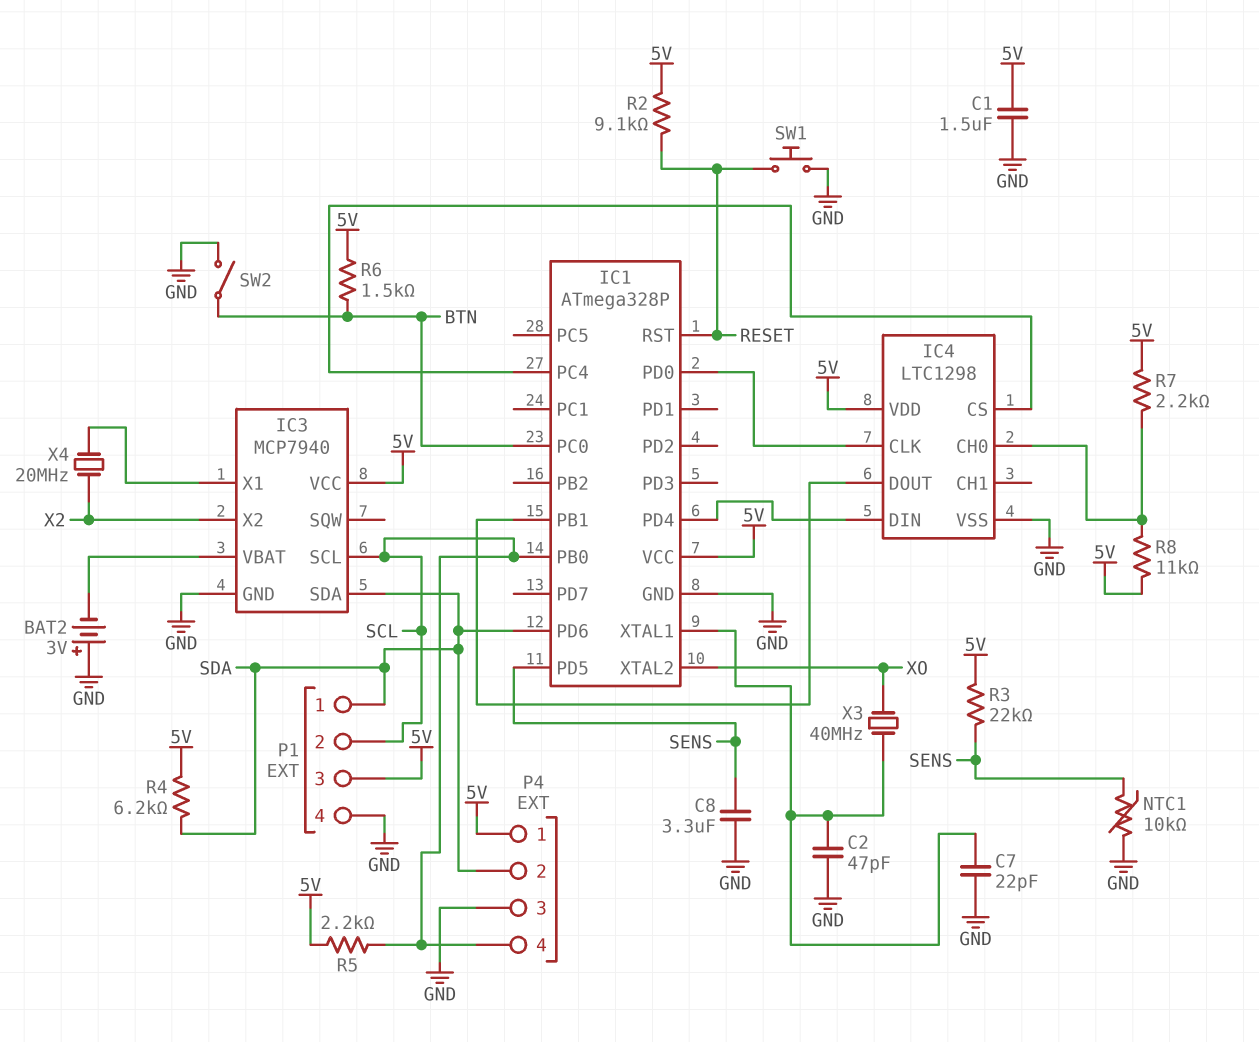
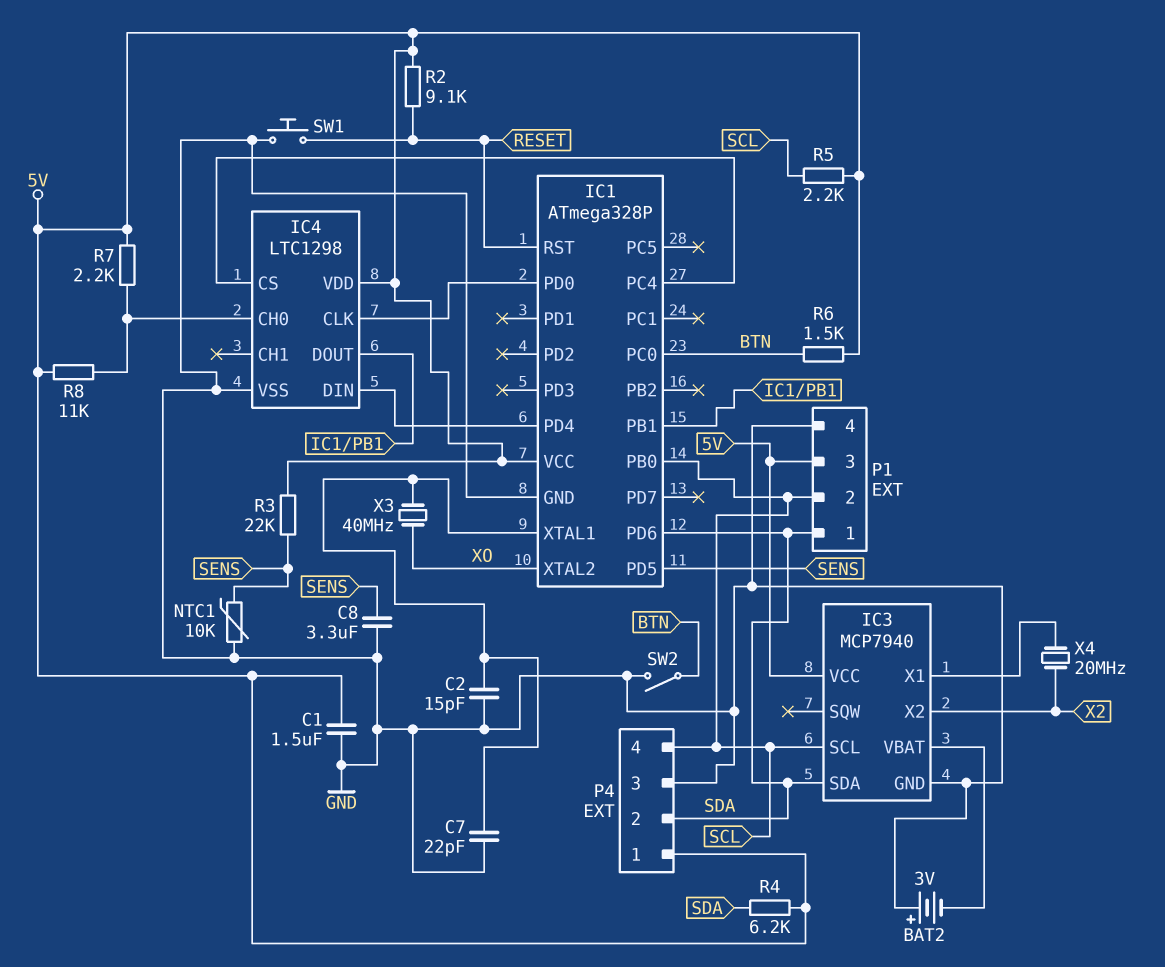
C2: 47pF (GND, IC1/XTAL1) -> 15pF (GND, IC1/XTAL1)

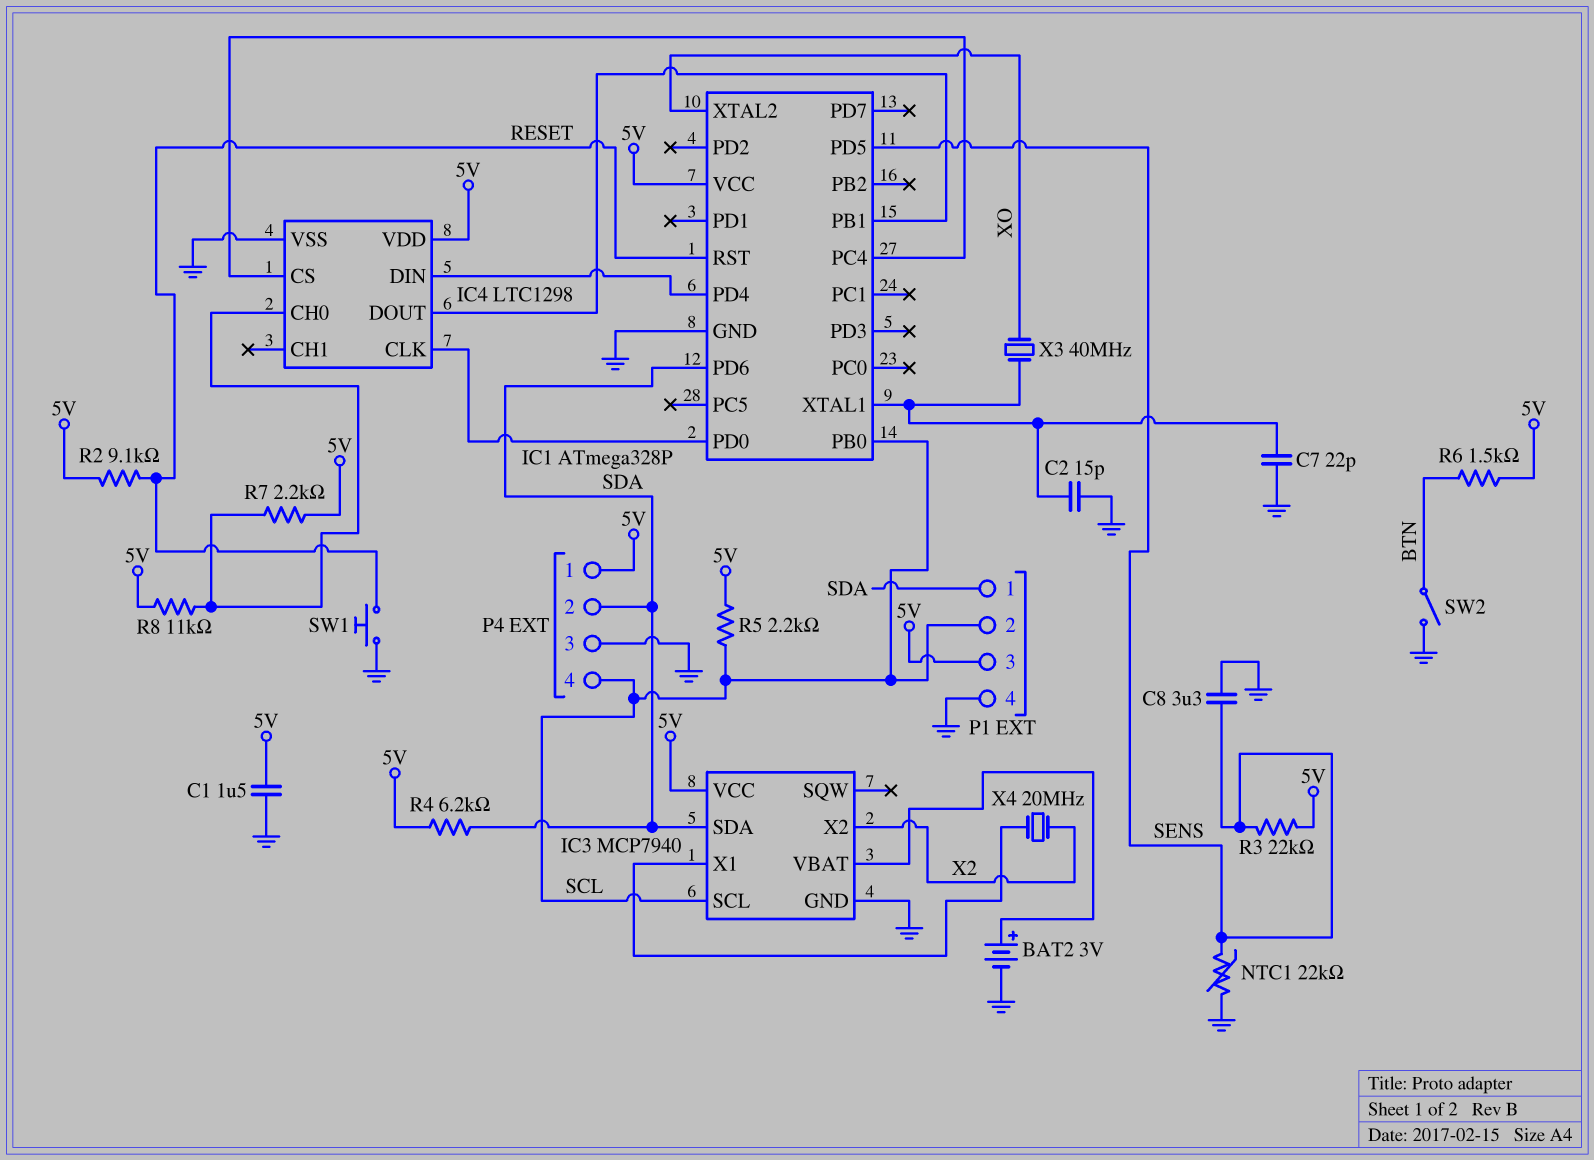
BAT2: 3V (plus GND, minus IC3/VBAT) -> 3V (plus IC3/VBAT, minus GND)
IC1 pin PC0: BTN -> none
NTC1: 10k (GND, SENS) -> 22k (GND, SENS)

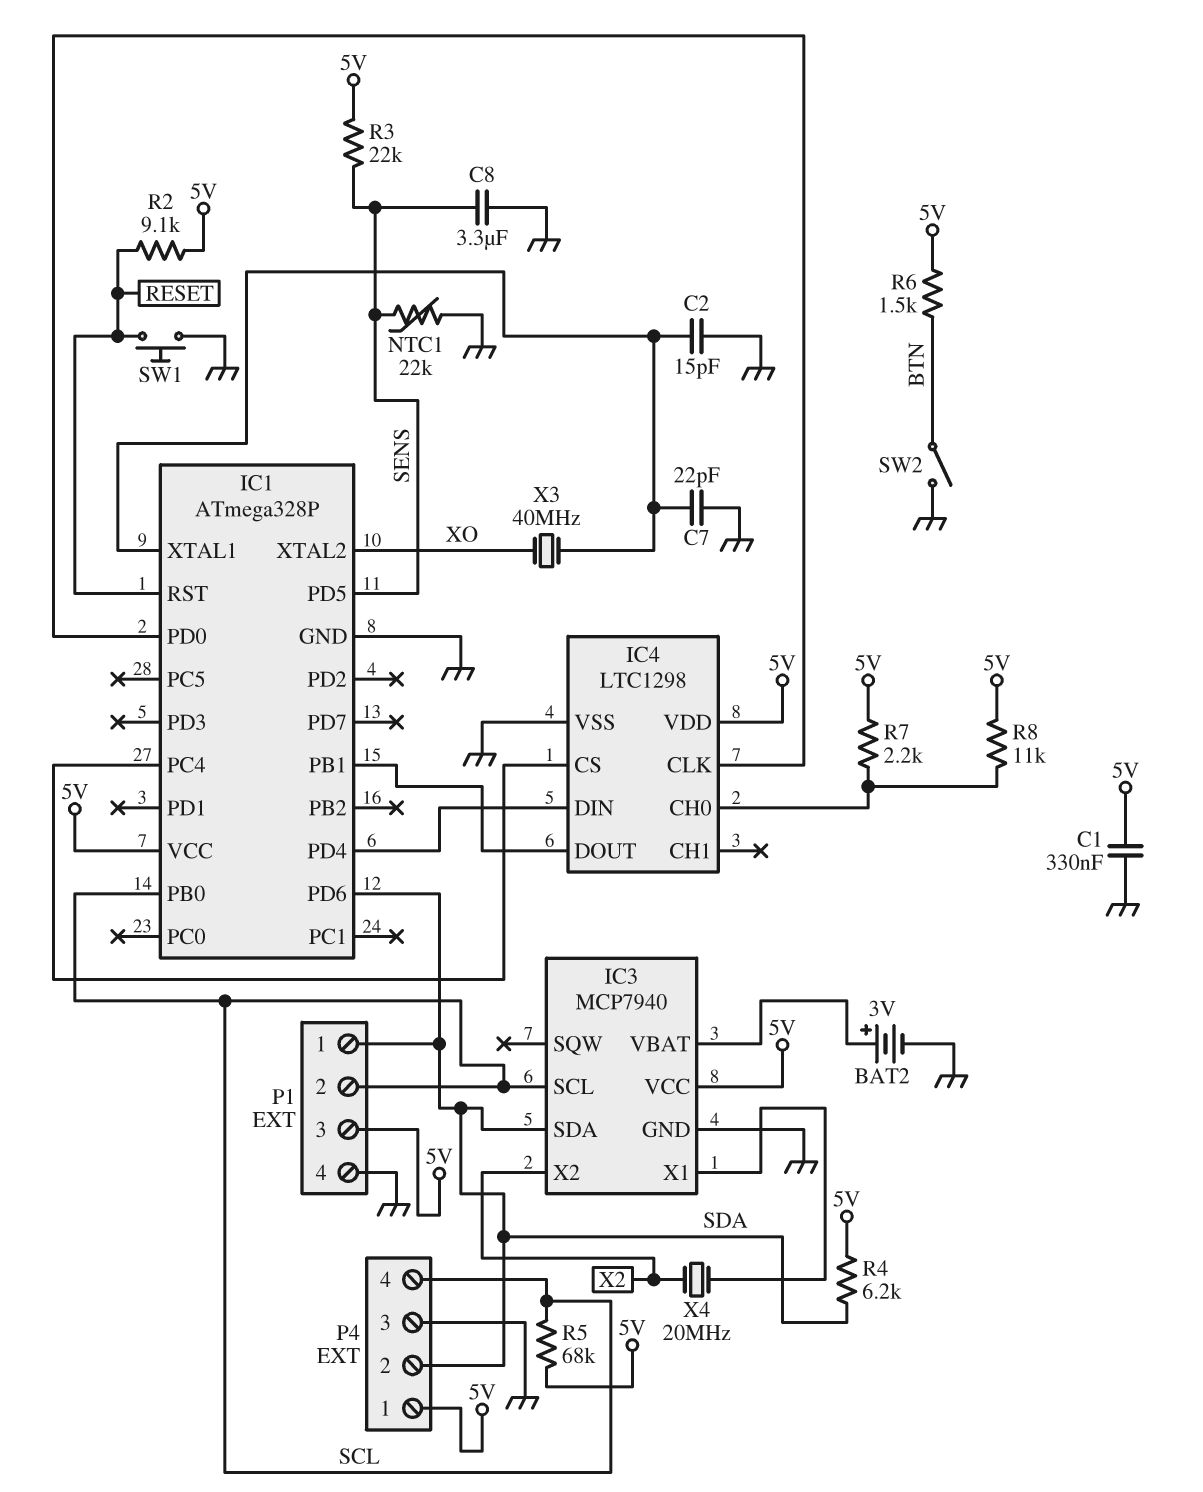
C1: 1.5uF (5V, GND) -> 330nF (5V, GND)
R5: 2.2k (5V, SCL) -> 68k (5V, SCL)

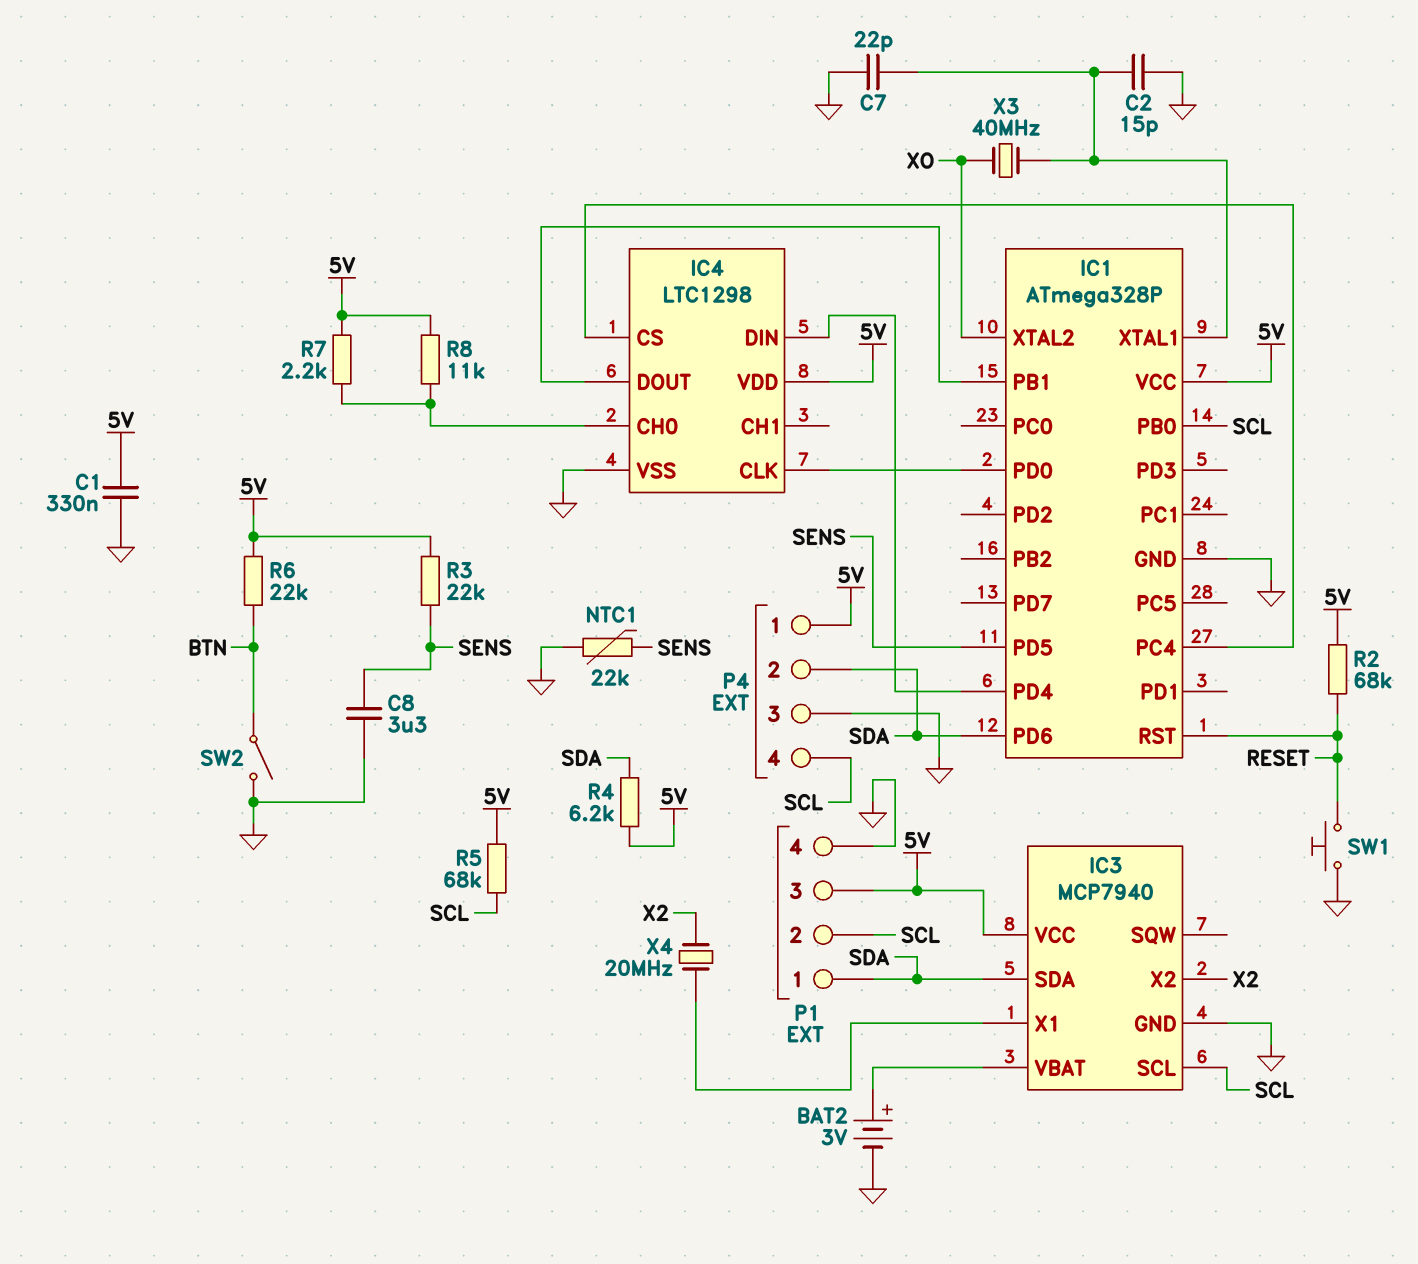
R2: 9.1k (5V, RESET) -> 68k (5V, RESET)
R6: 1.5k (5V, BTN) -> 22k (5V, BTN)

